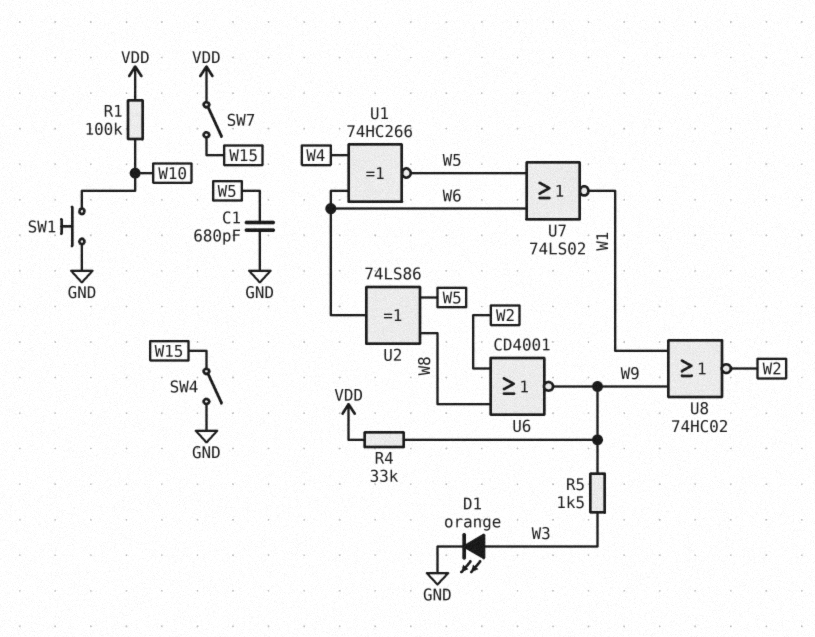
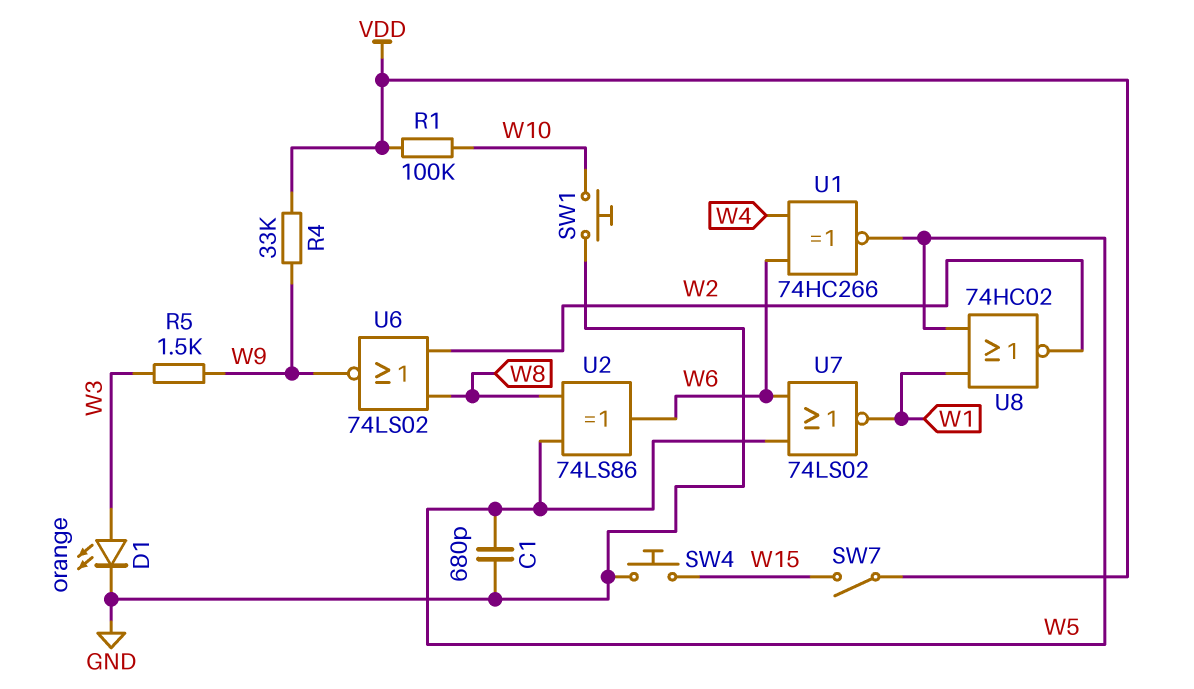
SW4: switch (GND, W15) -> button (GND, W15)
U6: NOR CD4001 (in W2, in W8, out W9) -> NOR 74LS02 (in W2, in W8, out W9)
U8: NOR 74HC02 (in W1, in W9, out W2) -> NOR 74HC02 (in W1, in W5, out W2)

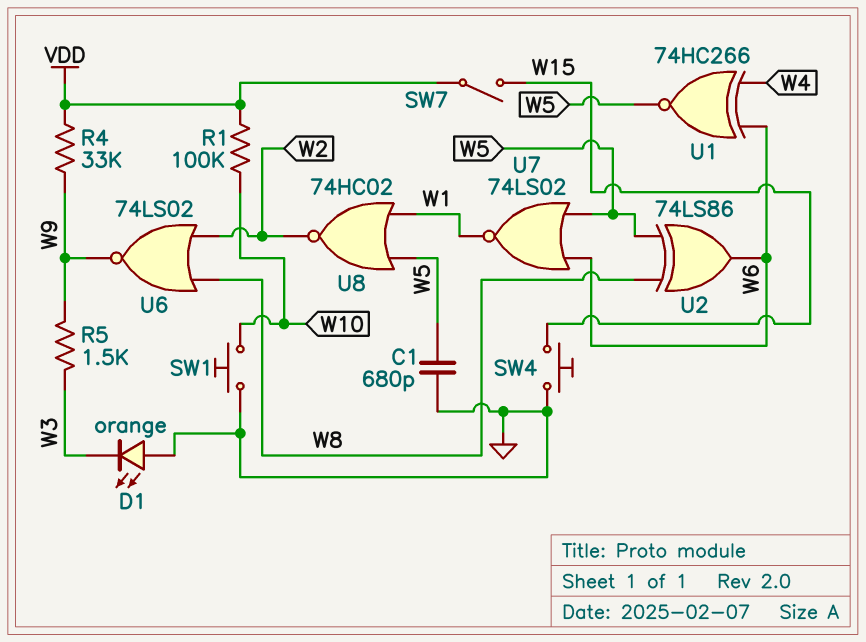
D1: LED orange (A W3, K GND) -> LED orange (A GND, K W3)

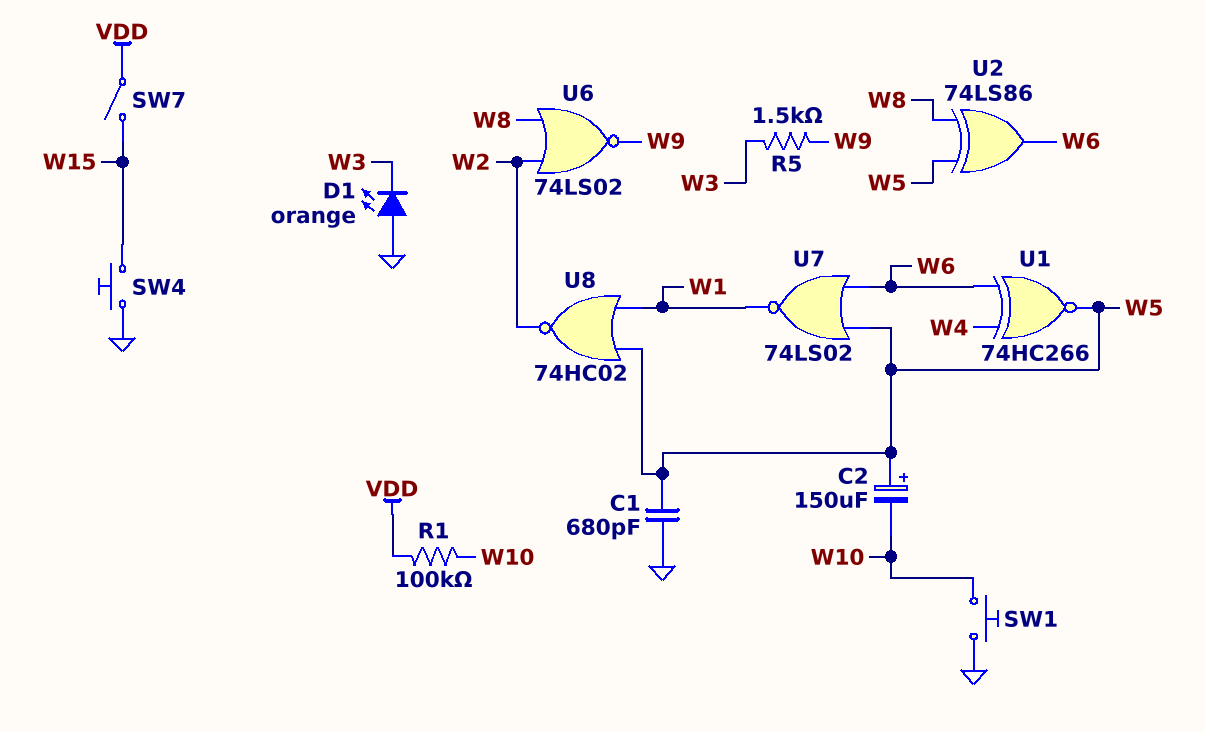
C2: none -> 150uF (plus W5, minus W10)
R4: 33k (VDD, W9) -> none

